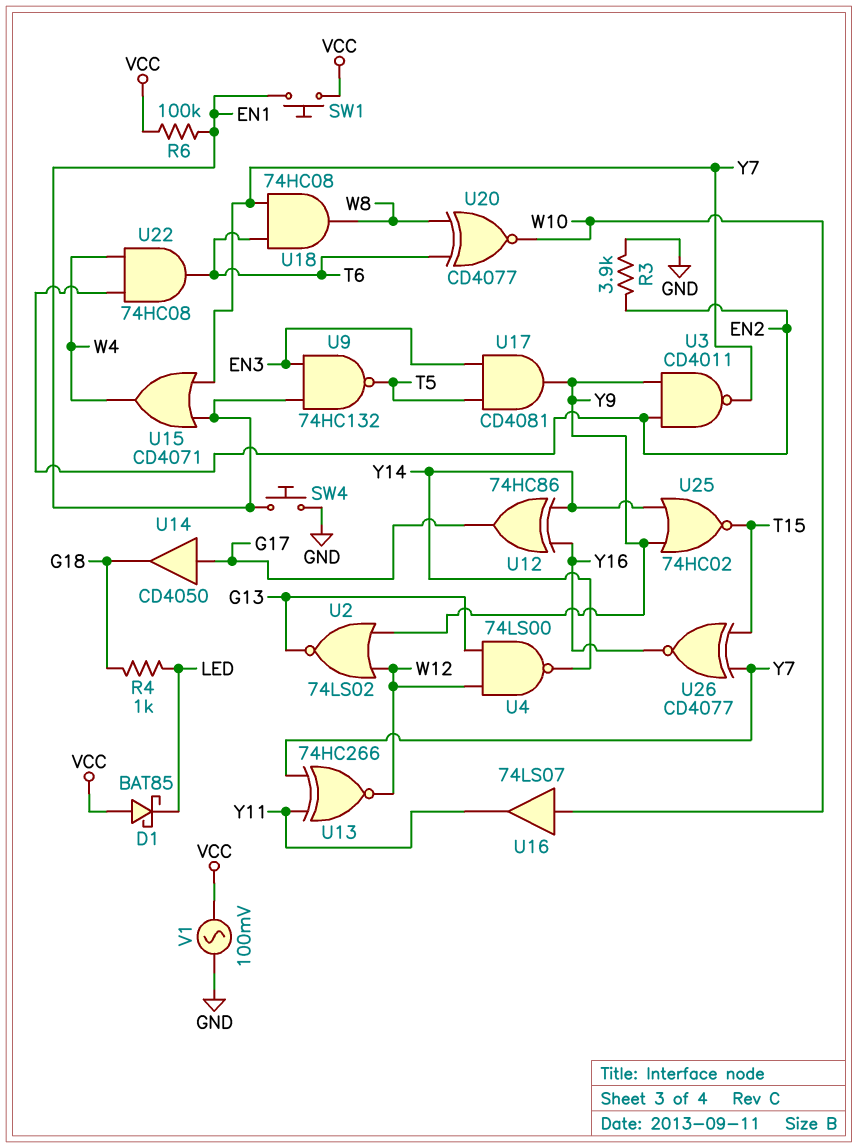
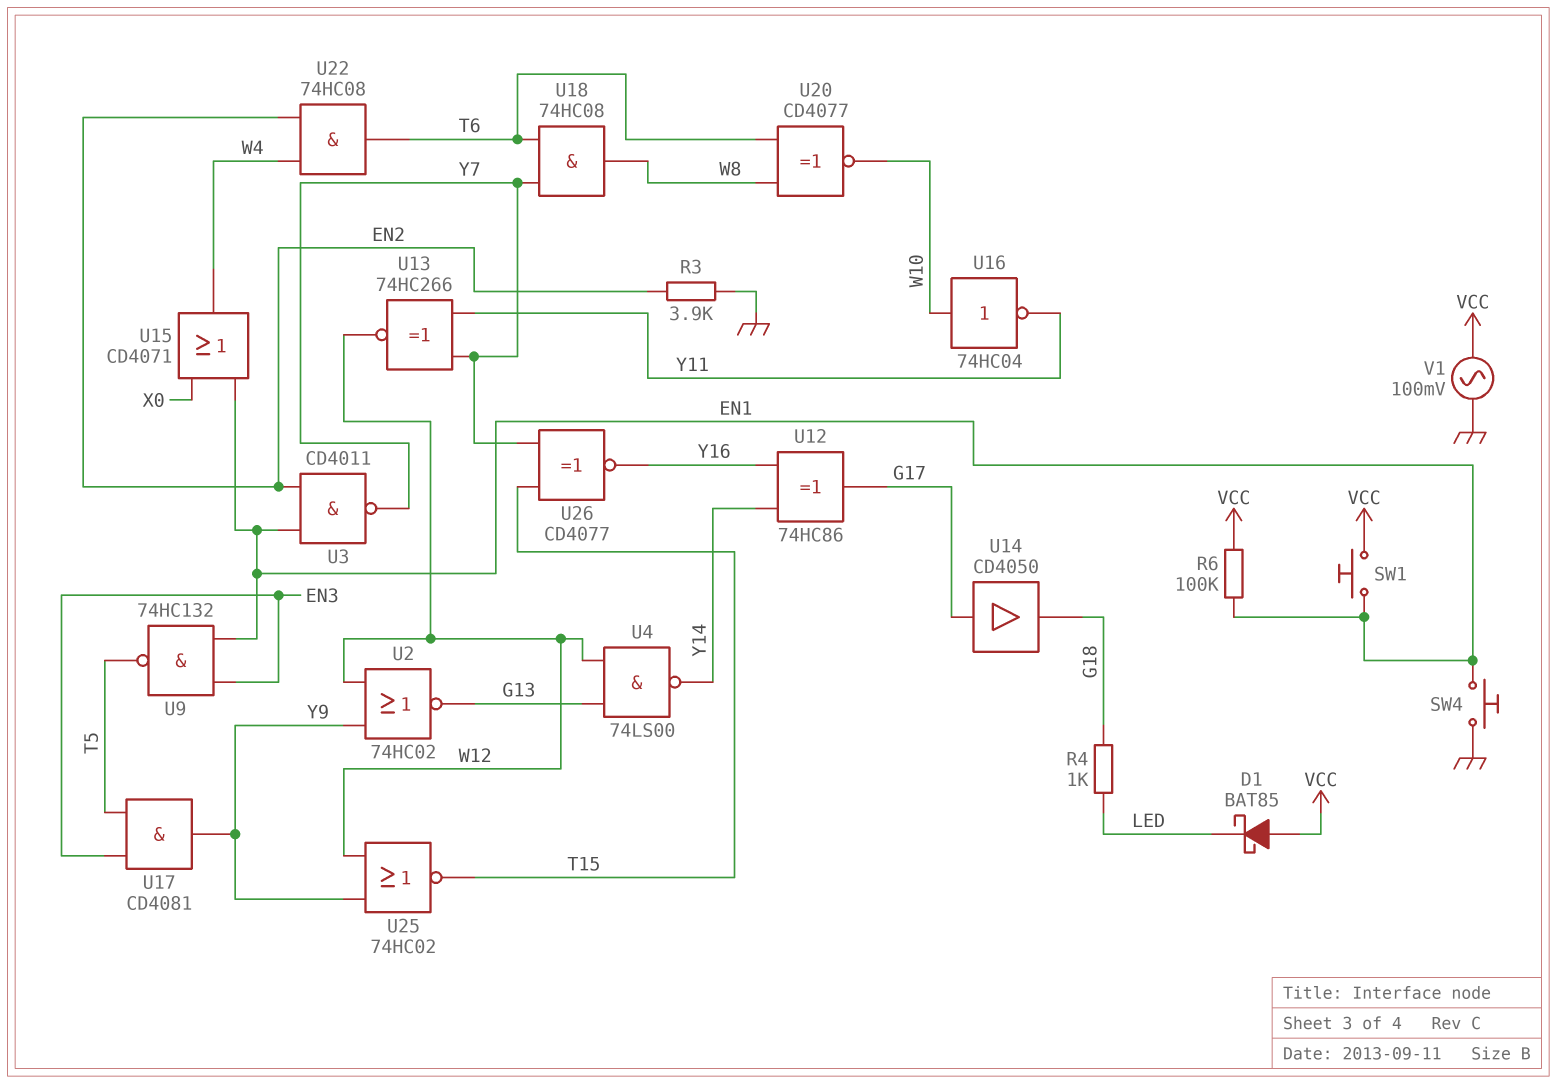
U2: NOR 74LS02 (in W12, in Y9, out G13) -> NOR 74HC02 (in W12, in Y9, out G13)
U3: NAND CD4011 (in EN2, in Y9, out Y7) -> NAND CD4011 (in EN1, in EN2, out Y7)
U15: OR CD4071 (in EN1, in Y7, out W4) -> OR CD4071 (in EN1, in X0, out W4)
U16: buffer 74LS07 (in W10, out Y11) -> NOT 74HC04 (in W10, out Y11)
U25: NOR 74HC02 (in Y9, in Y14, out T15) -> NOR 74HC02 (in W12, in Y9, out T15)

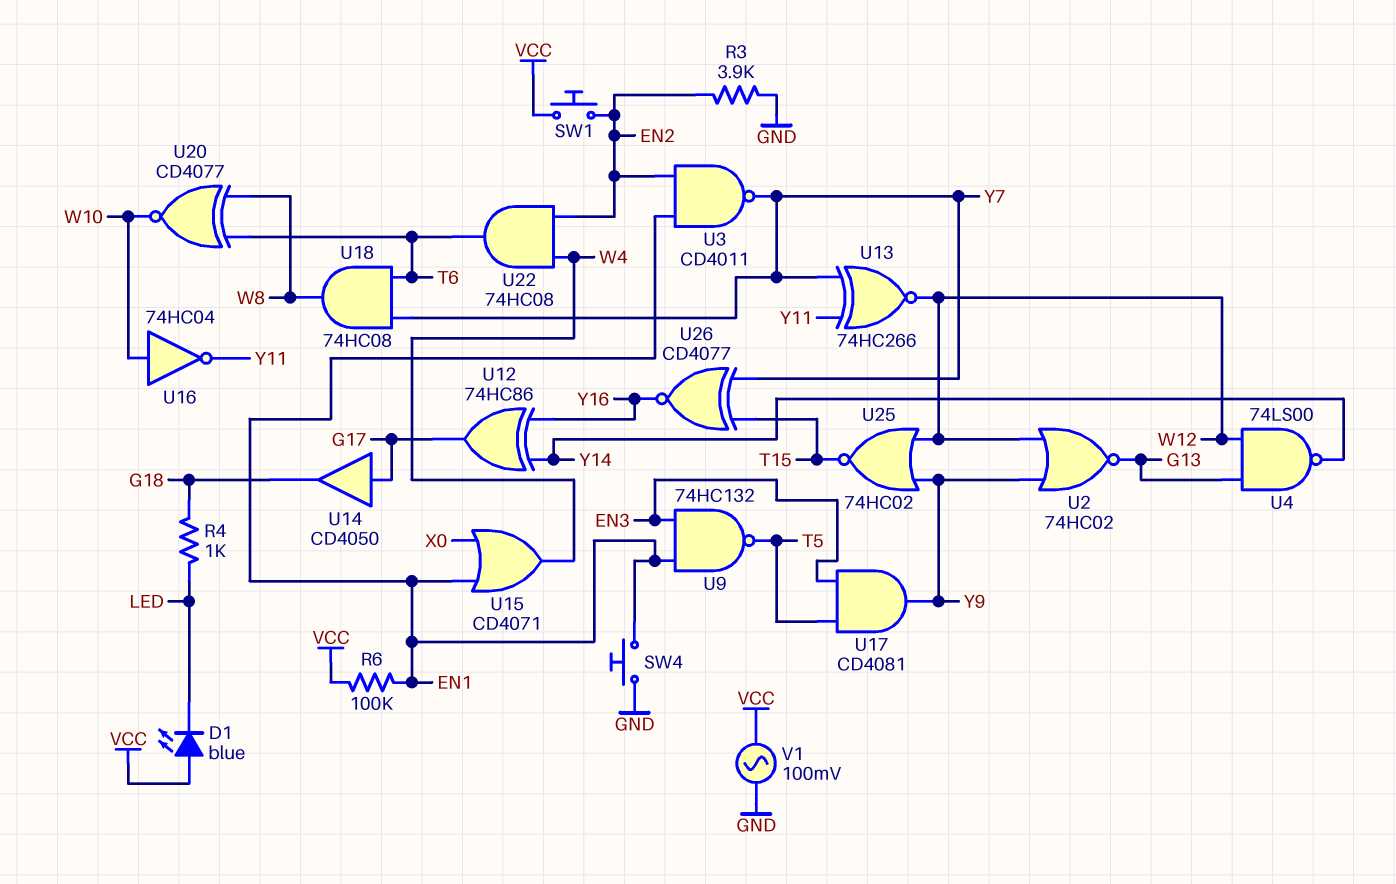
D1: schottky BAT85 (A VCC, K LED) -> LED blue (A VCC, K LED)
SW1: button (EN1, VCC) -> button (EN2, VCC)

